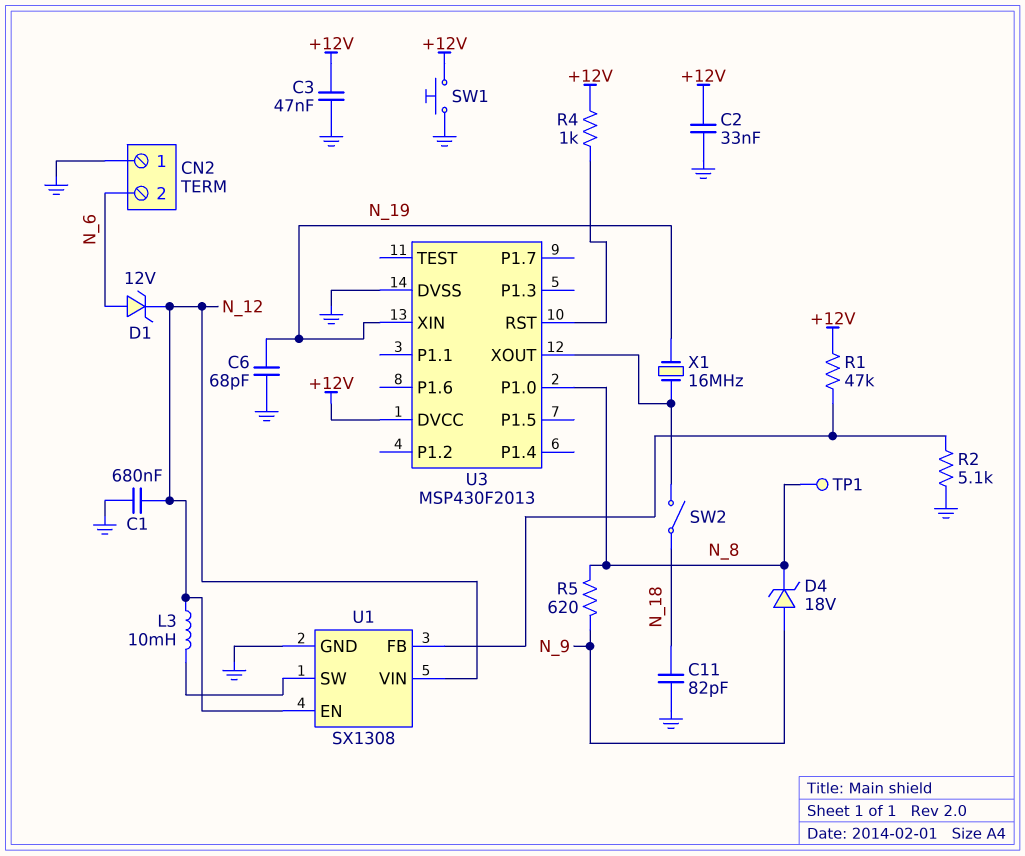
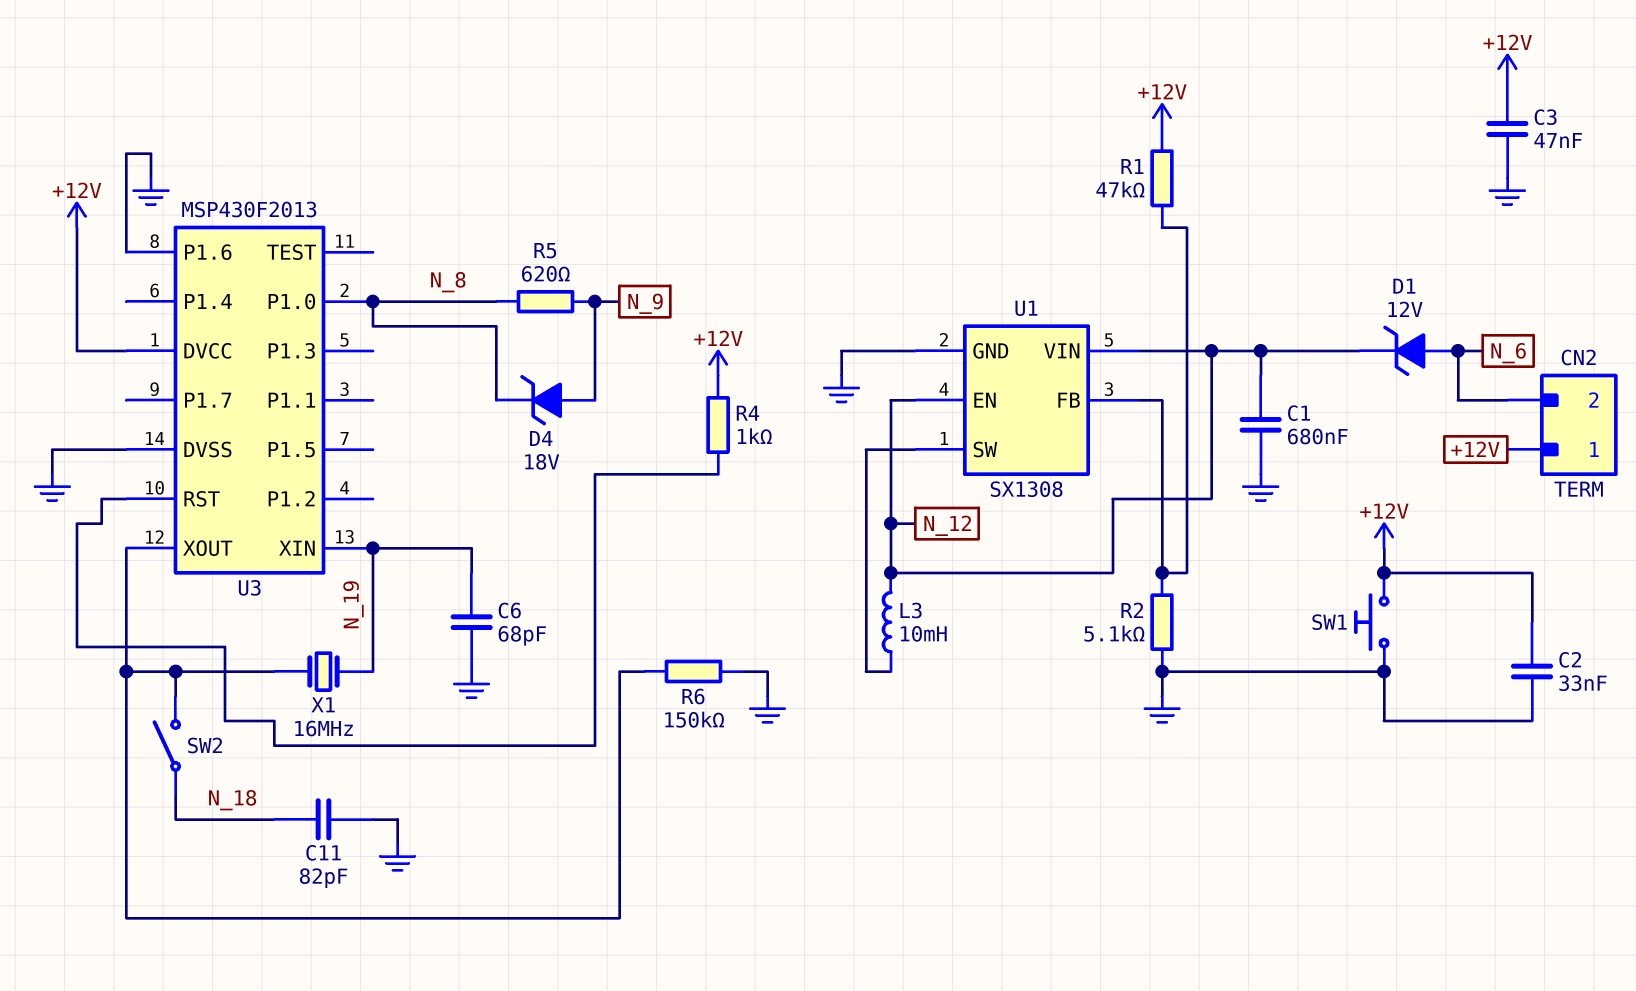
CN2 pin 1: GND -> +12V
R6: none -> 150k (GND, U3/XOUT)
TP1: test point (N_8) -> none
U3 pin P1.6: none -> GND

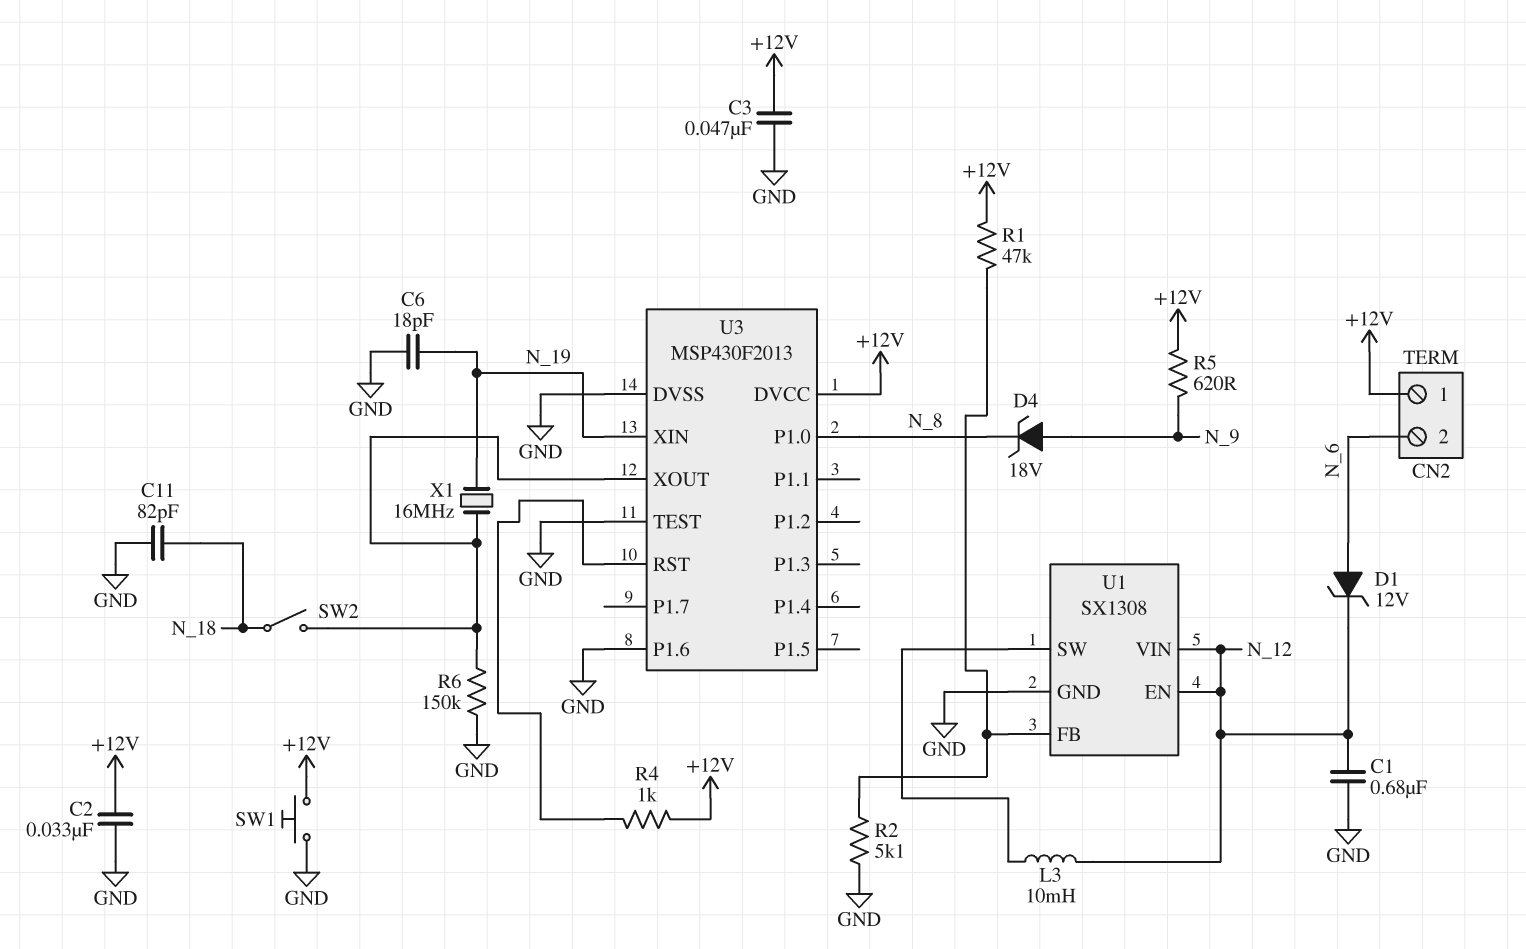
C6: 68pF (GND, N_19) -> 18pF (GND, N_19)
R5: 620 (N_8, N_9) -> 620 (+12V, N_9)
U3 pin TEST: none -> GND

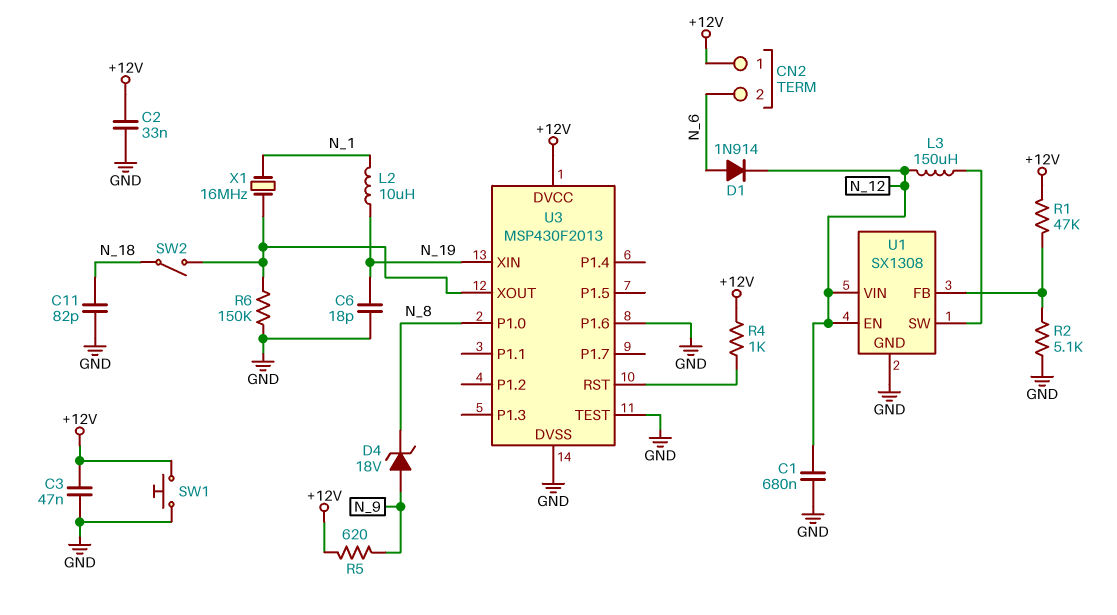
D1: zener 12V (A N_6, K N_12) -> diode 1N914 (A N_6, K N_12)
L2: none -> 10uH (N_1, N_19)
L3: 10mH (N_12, U1/SW) -> 150uH (N_12, U1/SW)
X1: 16MHz (N_19, U3/XOUT) -> 16MHz (N_1, U3/XOUT)

